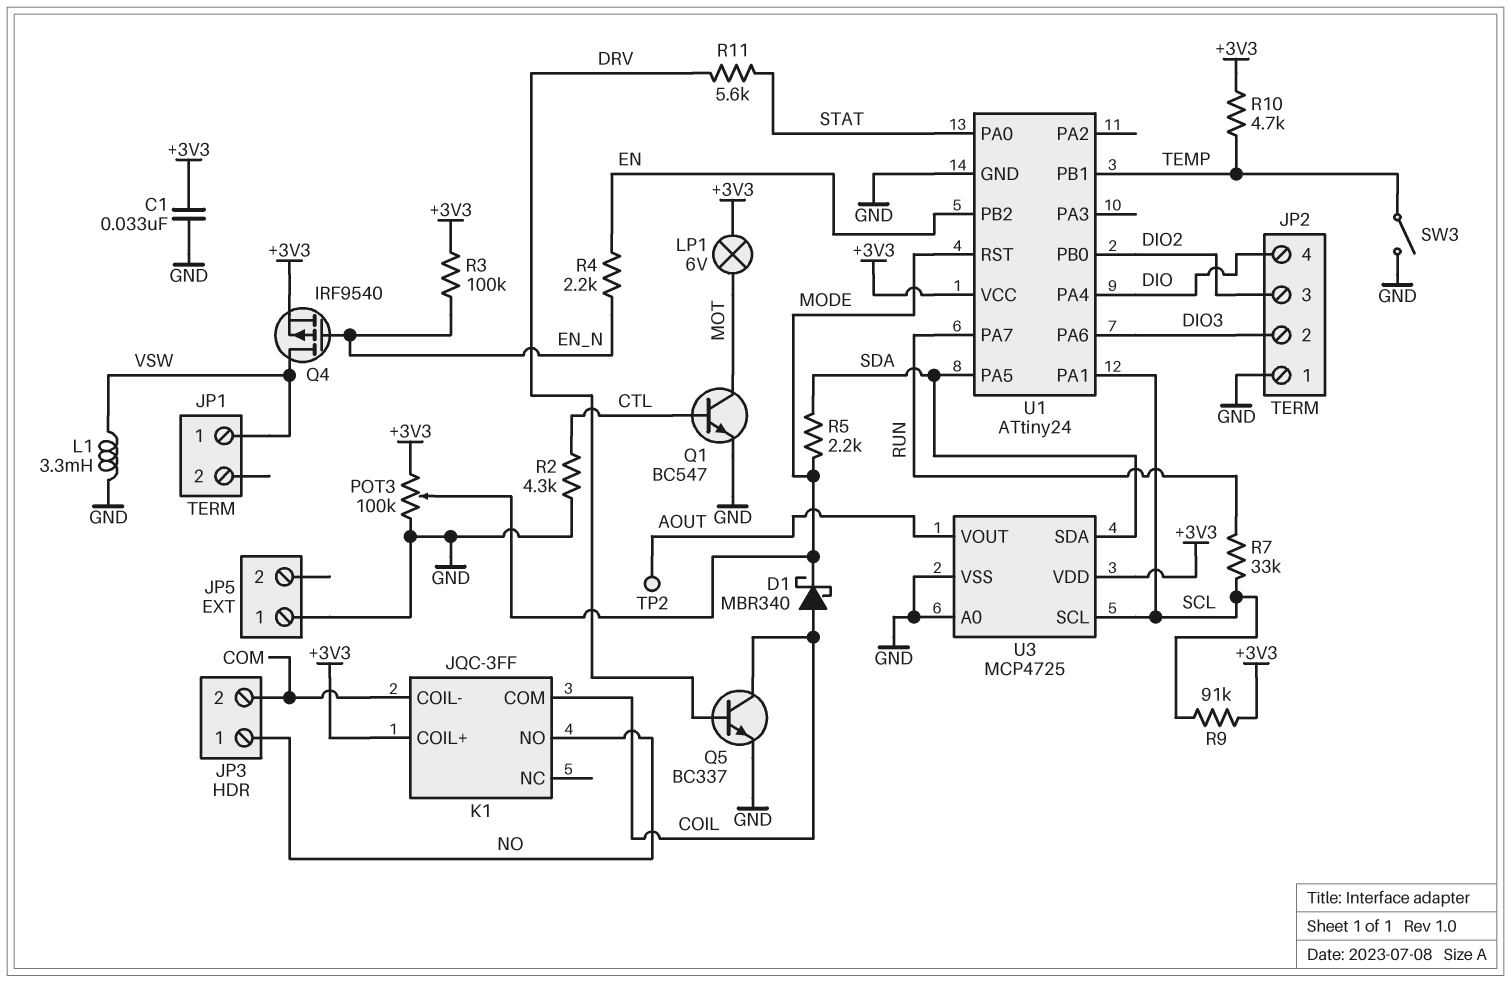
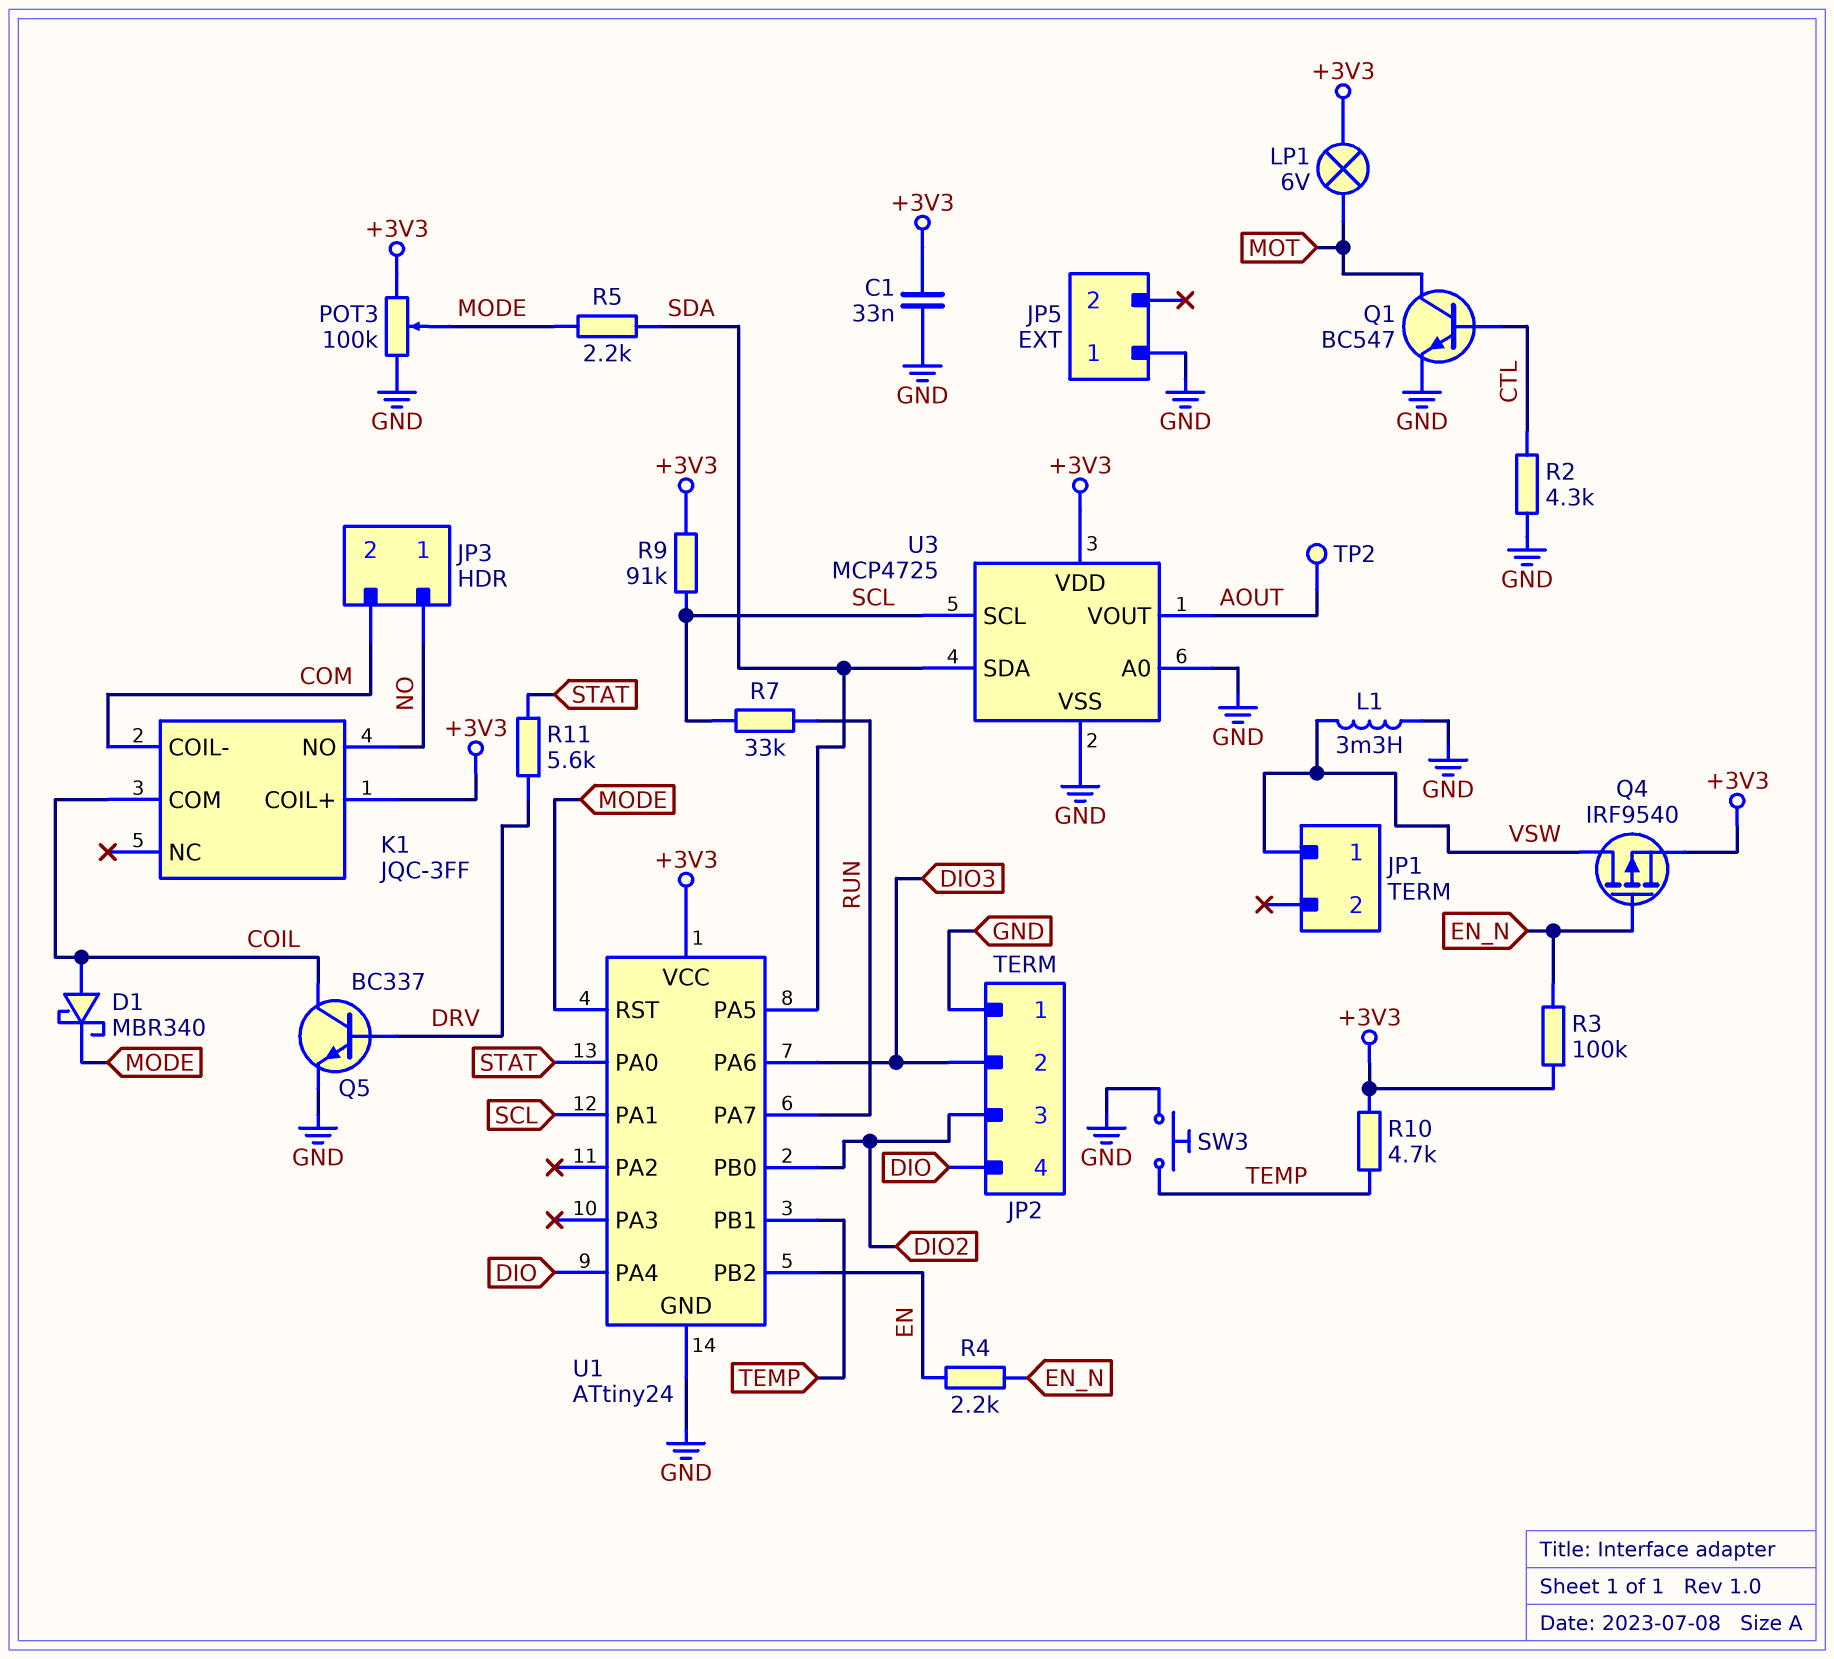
SW3: switch (GND, TEMP) -> button (GND, TEMP)

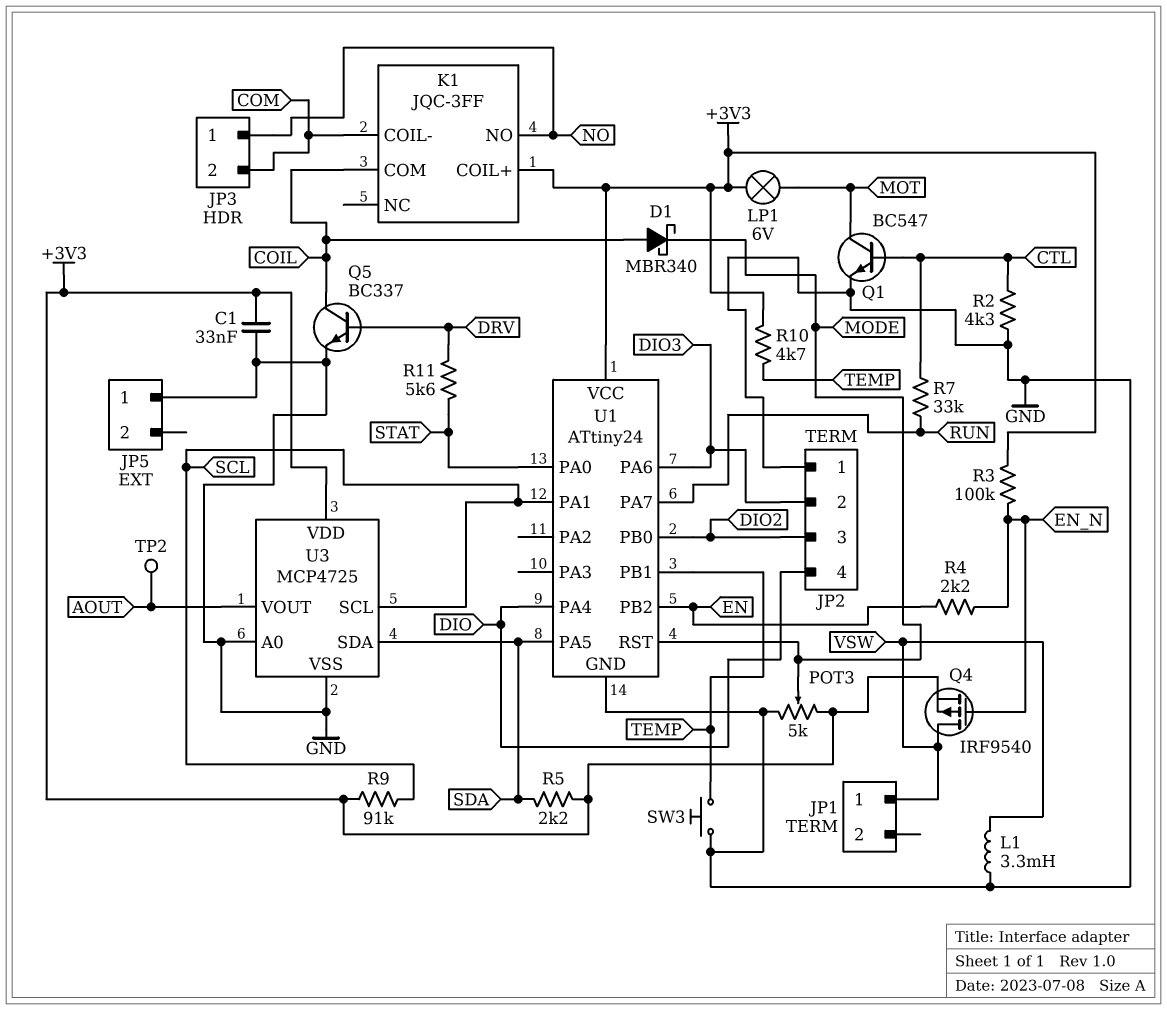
POT3: 100k (+3V3, GND, wiper MODE) -> 5k (+3V3, GND, wiper MODE)
R5: 2.2k (MODE, SDA) -> 2.2k (+3V3, SDA)
R7: 33k (RUN, SCL) -> 33k (CTL, RUN)

